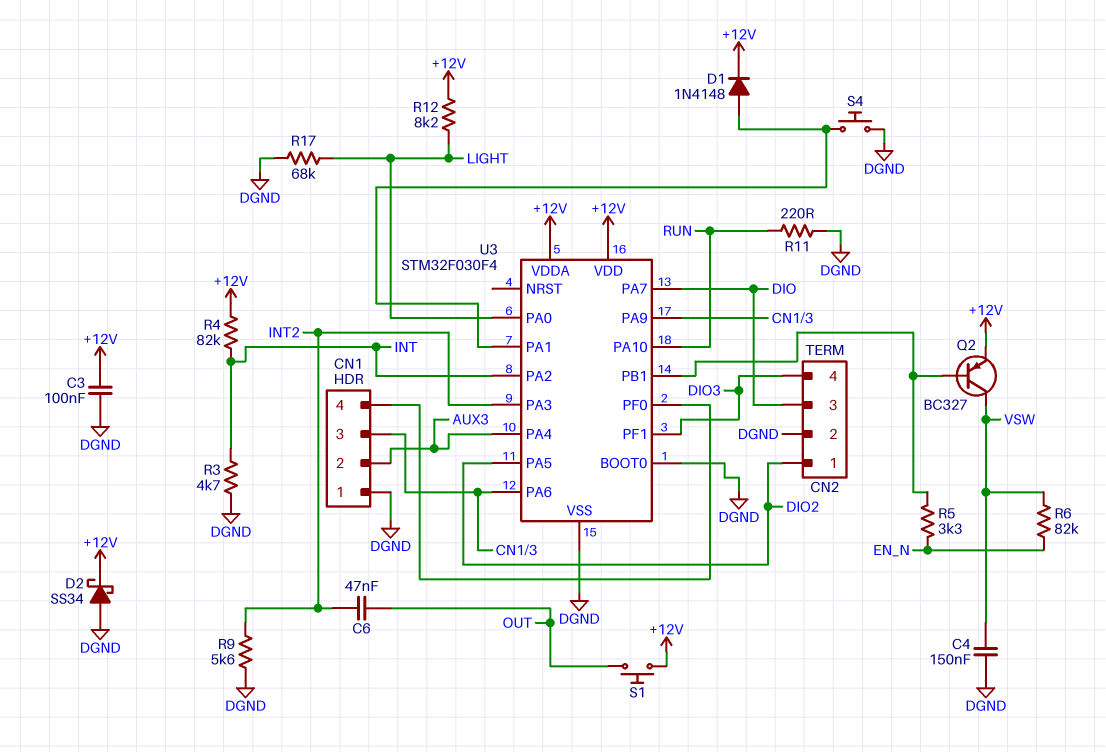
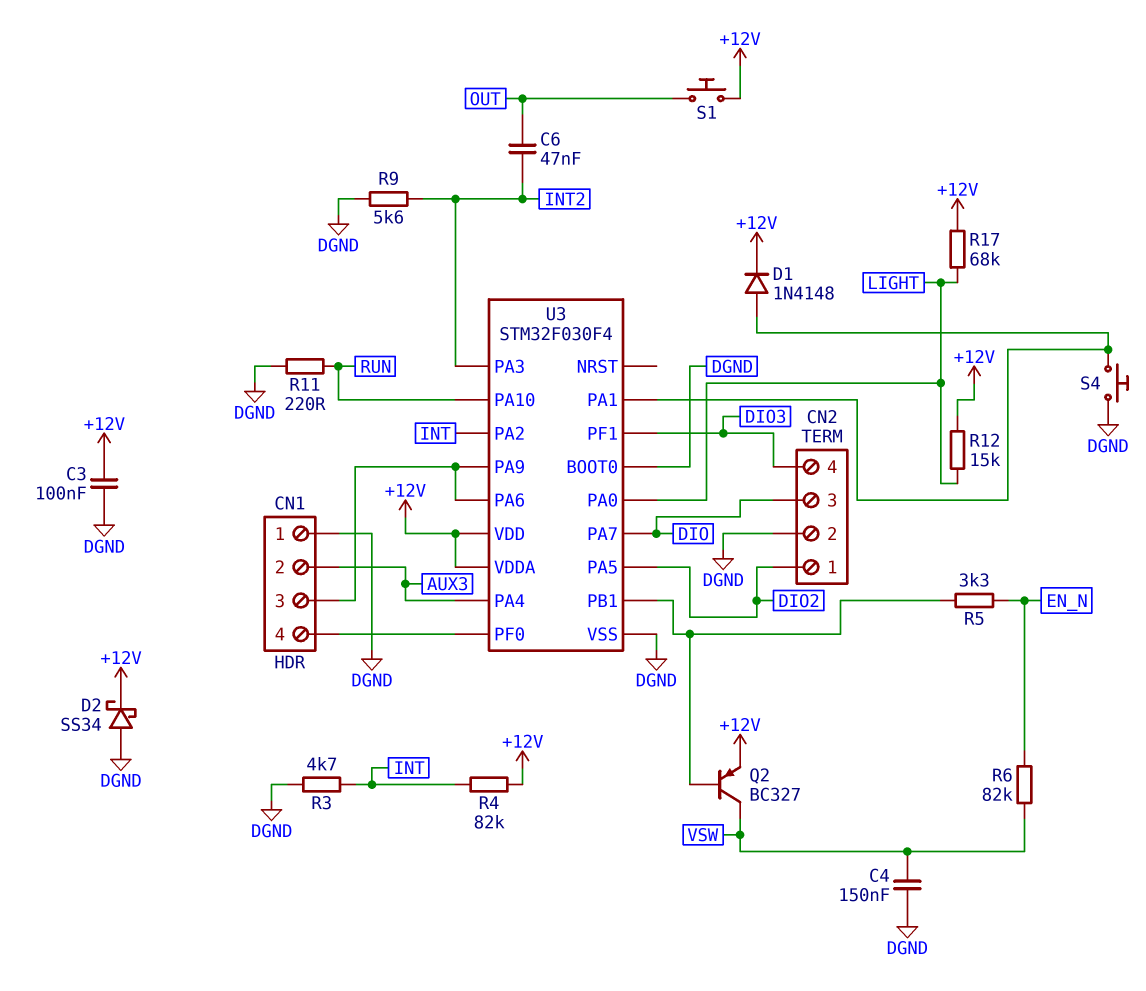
R12: 8.2k (+12V, LIGHT) -> 15k (+12V, LIGHT)
R17: 68k (DGND, LIGHT) -> 68k (+12V, LIGHT)

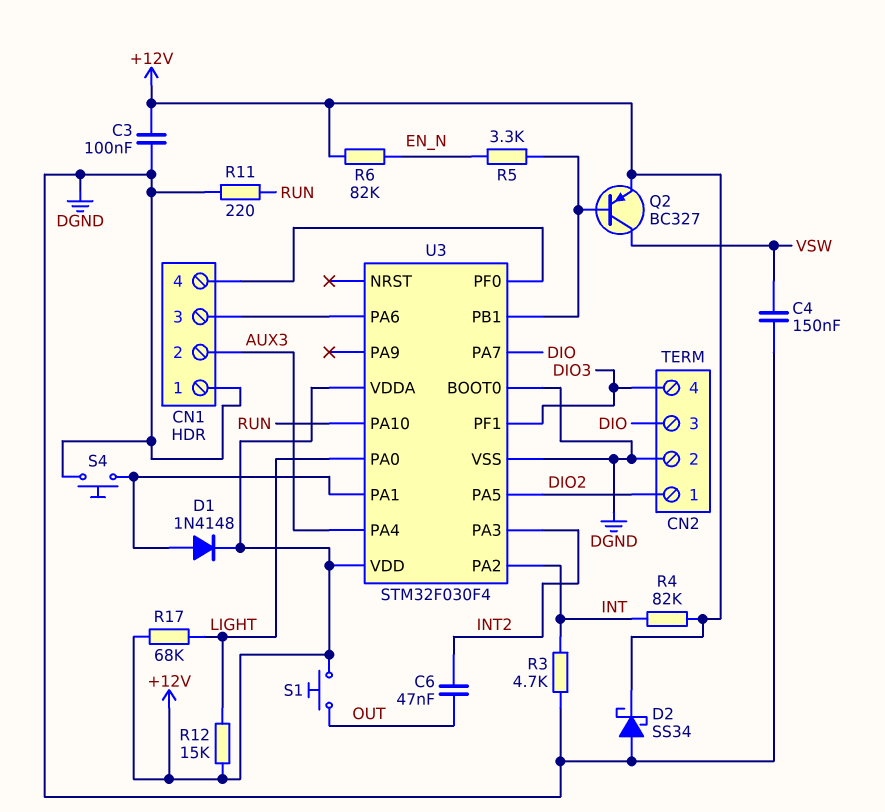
R6: 82k (EN_N, VSW) -> 82k (+12V, EN_N)
R9: 5.6k (DGND, INT2) -> none
U3 pin PA9: CN1/3 -> none

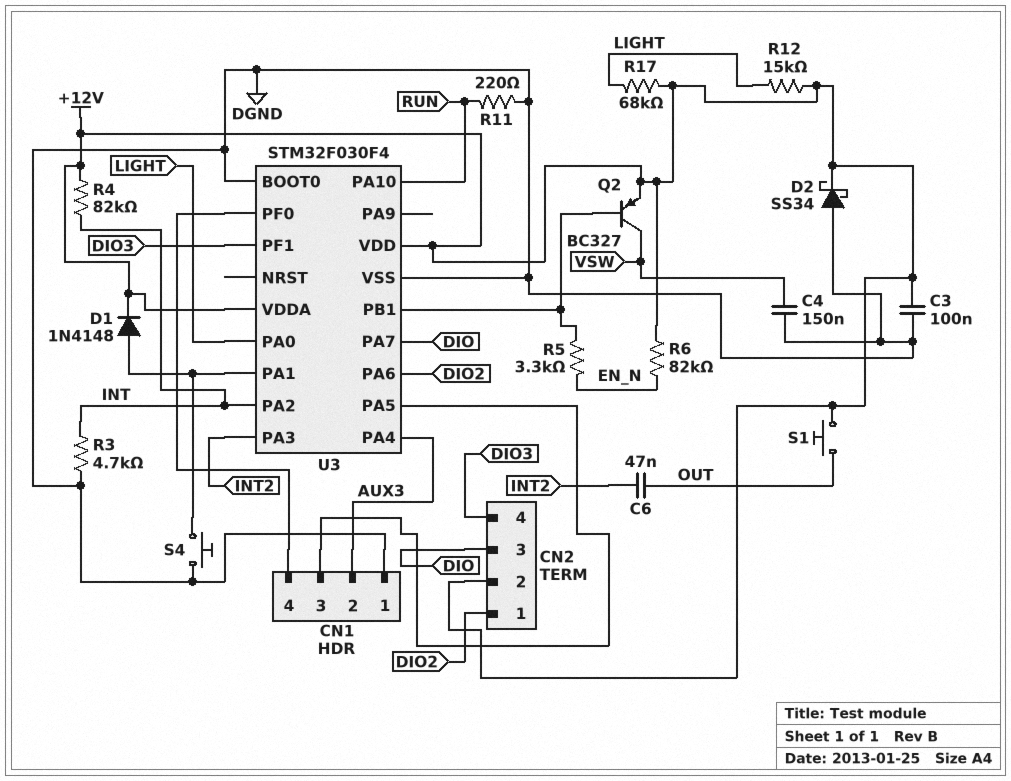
CN2 pin 2: DGND -> +12V
U3 pin PA5: DIO2 -> CN1/3
U3 pin PA6: CN1/3 -> DIO2

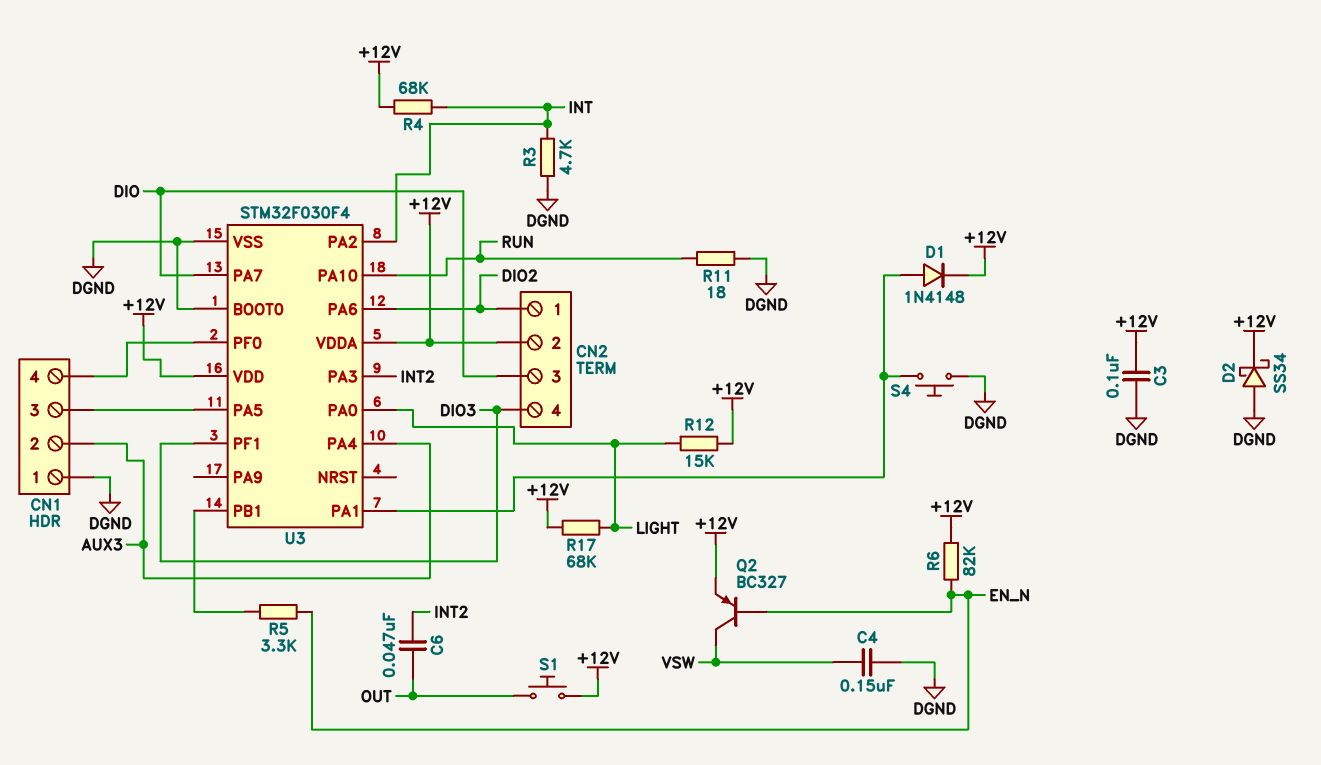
Q2: PNP BC327 (B U3/PB1, C VSW, E +12V) -> PNP BC327 (B EN_N, C VSW, E +12V)
R4: 82k (+12V, INT) -> 68k (+12V, INT)
R11: 220 (DGND, RUN) -> 18 (DGND, RUN)

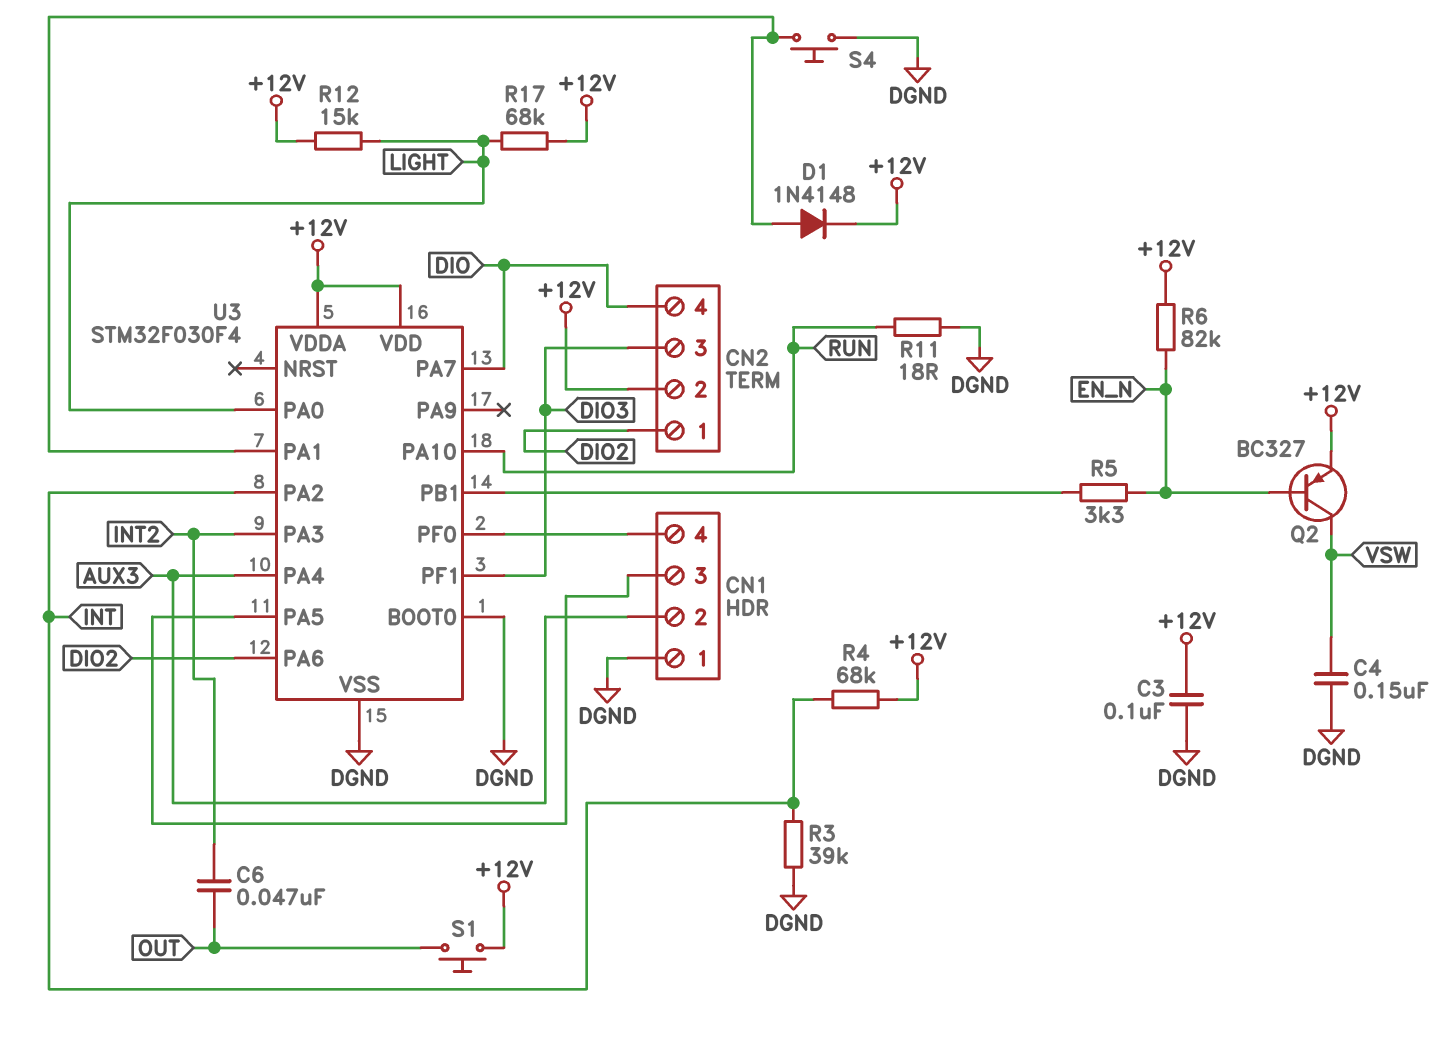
CN2 pin 3: DIO -> DIO3
CN2 pin 4: DIO3 -> DIO
D2: schottky SS34 (A DGND, K +12V) -> none
R3: 4.7k (DGND, INT) -> 39k (DGND, INT)

